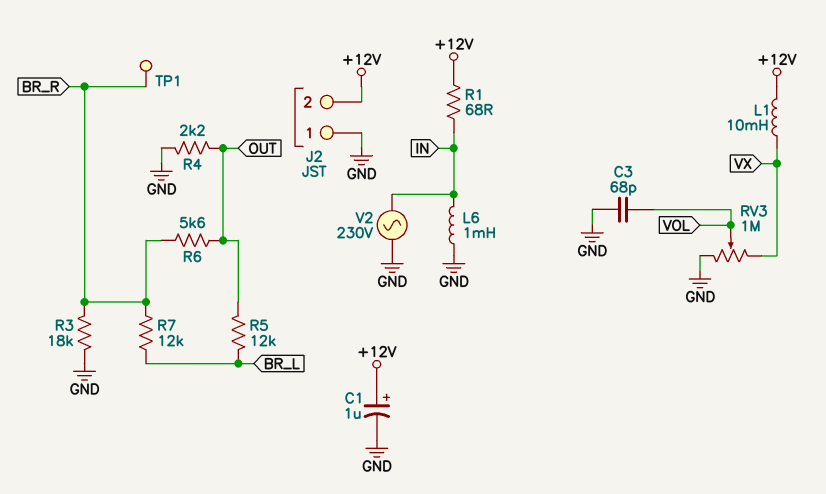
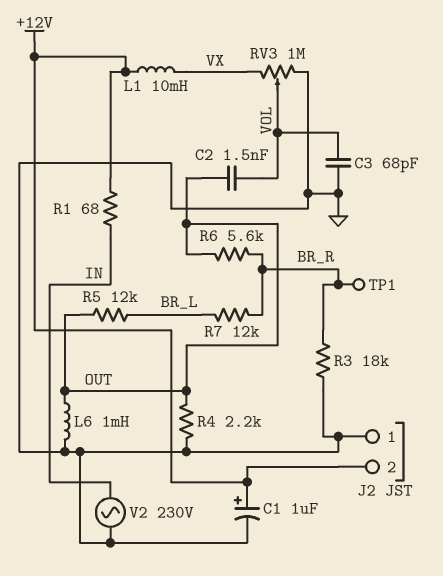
C2: none -> 1.5nF (OUT, VOL)
L6: 1mH (GND, IN) -> 1mH (GND, OUT)

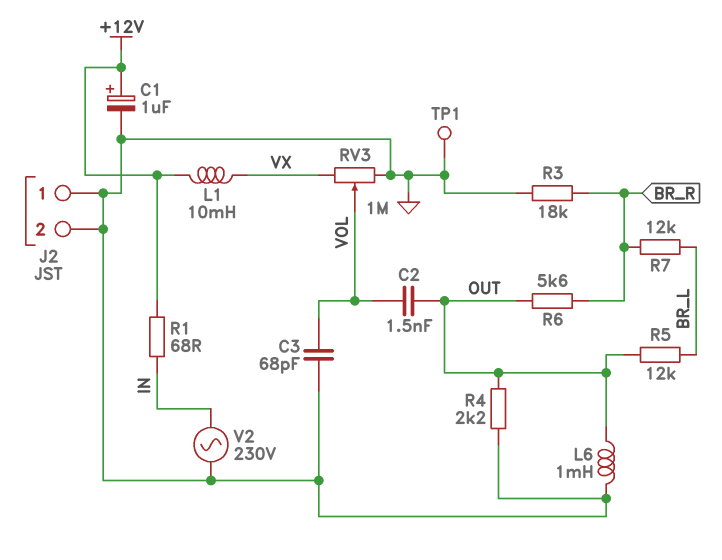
J2 pin 2: +12V -> GND
TP1: test point (BR_R) -> test point (GND)

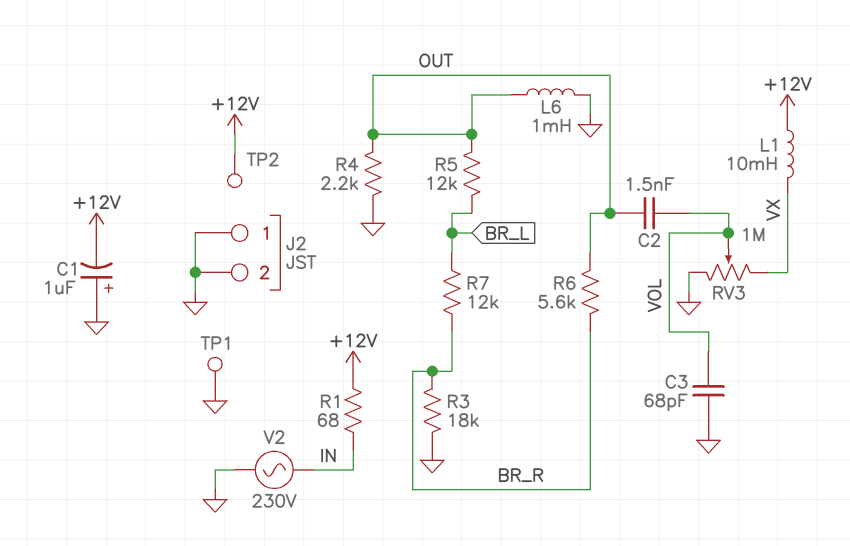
C1: 1uF (plus +12V, minus GND) -> 1uF (plus GND, minus +12V)
TP2: none -> test point (+12V)

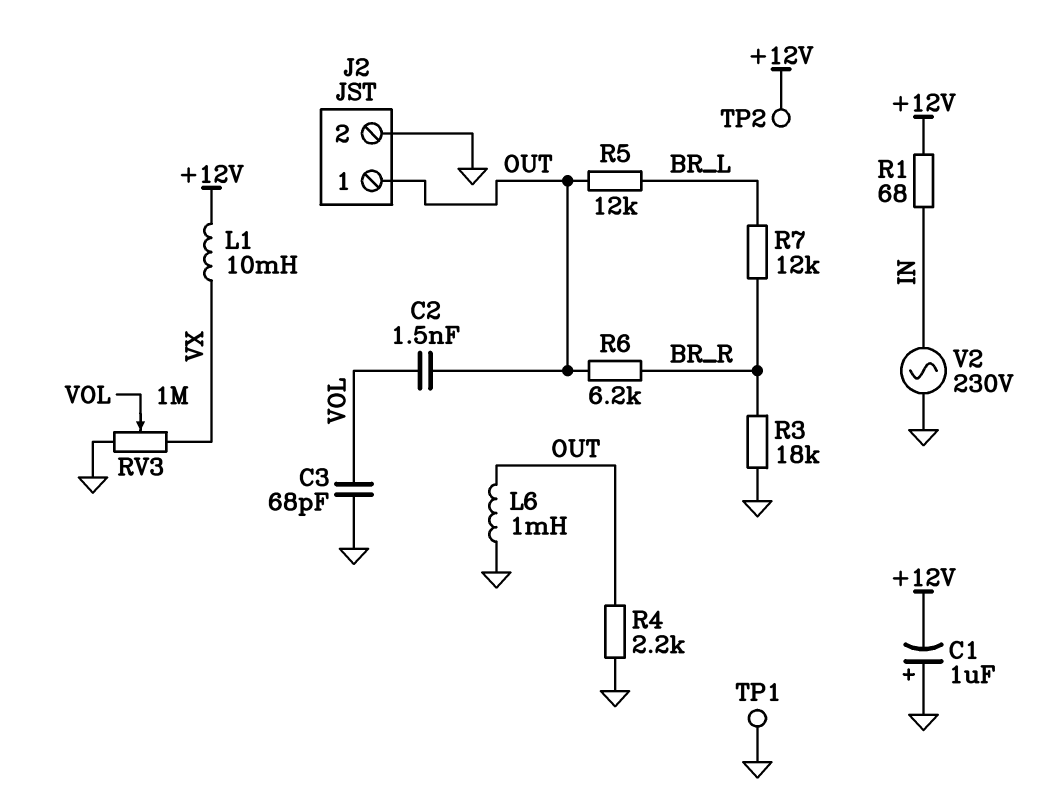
J2 pin 1: GND -> OUT
R6: 5.6k (BR_R, OUT) -> 6.2k (BR_R, OUT)

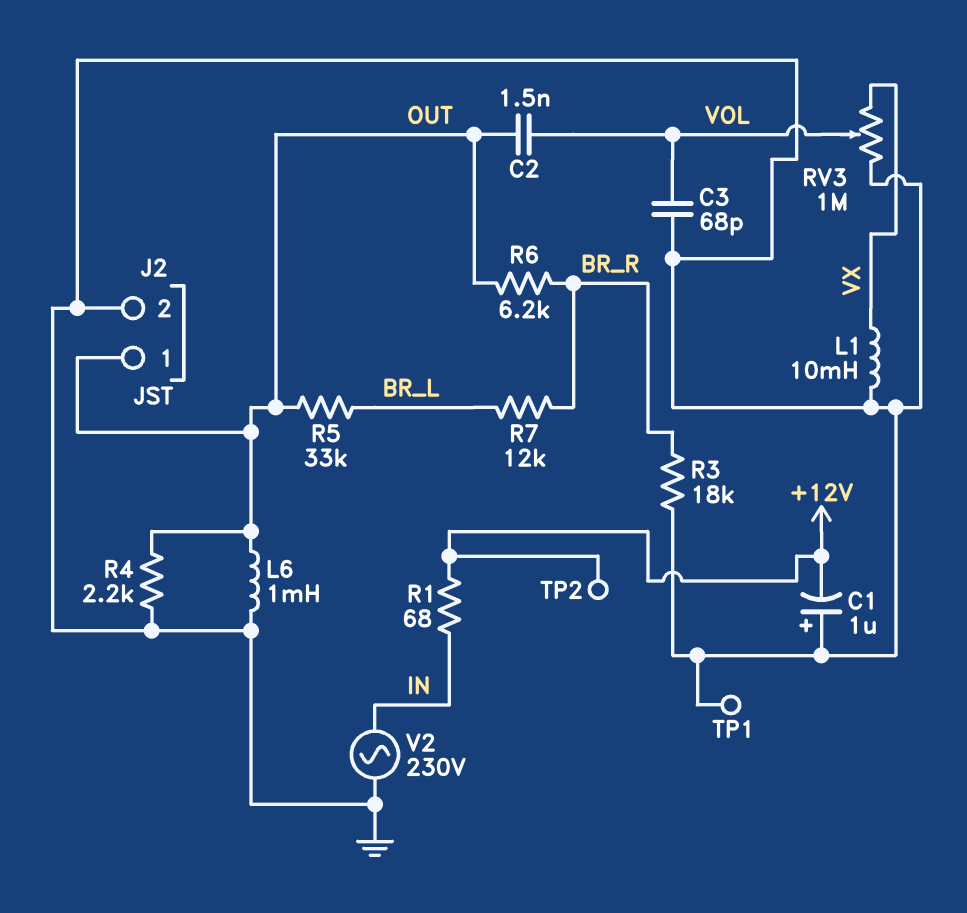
L1: 10mH (+12V, VX) -> 10mH (GND, VX)
R5: 12k (BR_L, OUT) -> 33k (BR_L, OUT)

